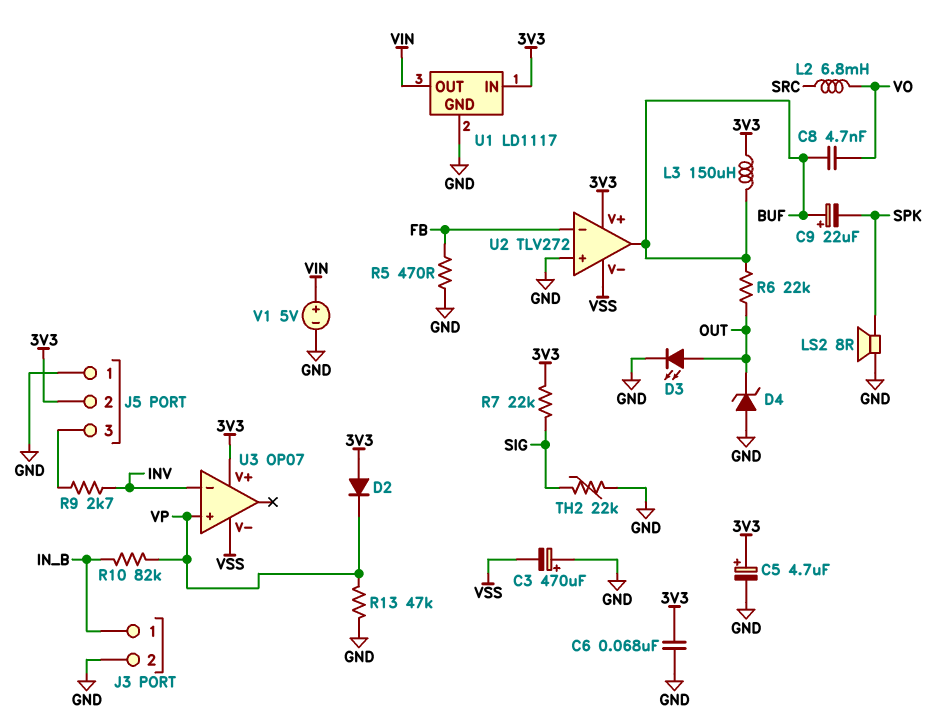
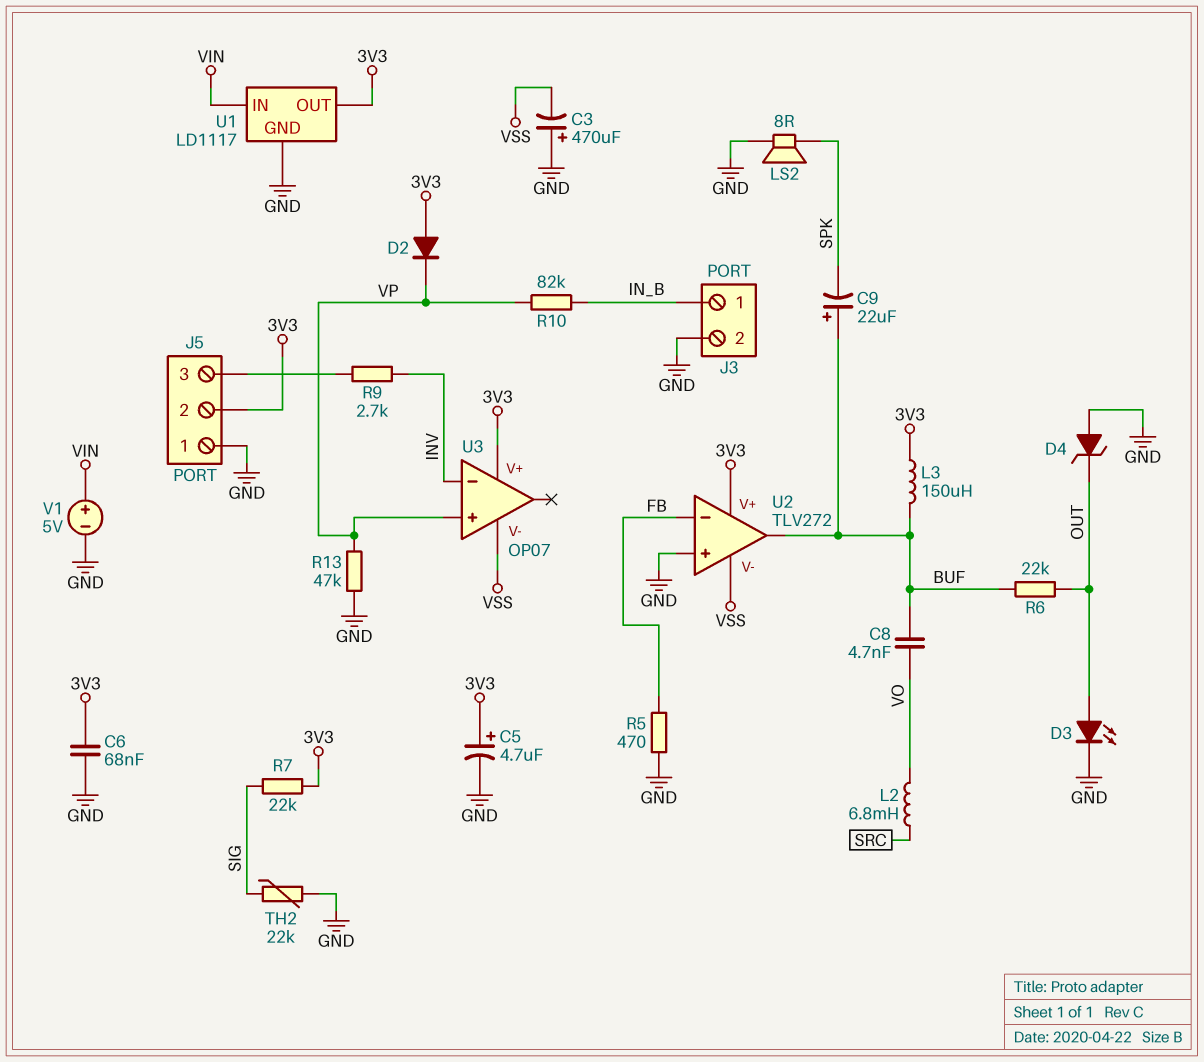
U1 pin IN: 3V3 -> VIN
U1 pin OUT: VIN -> 3V3

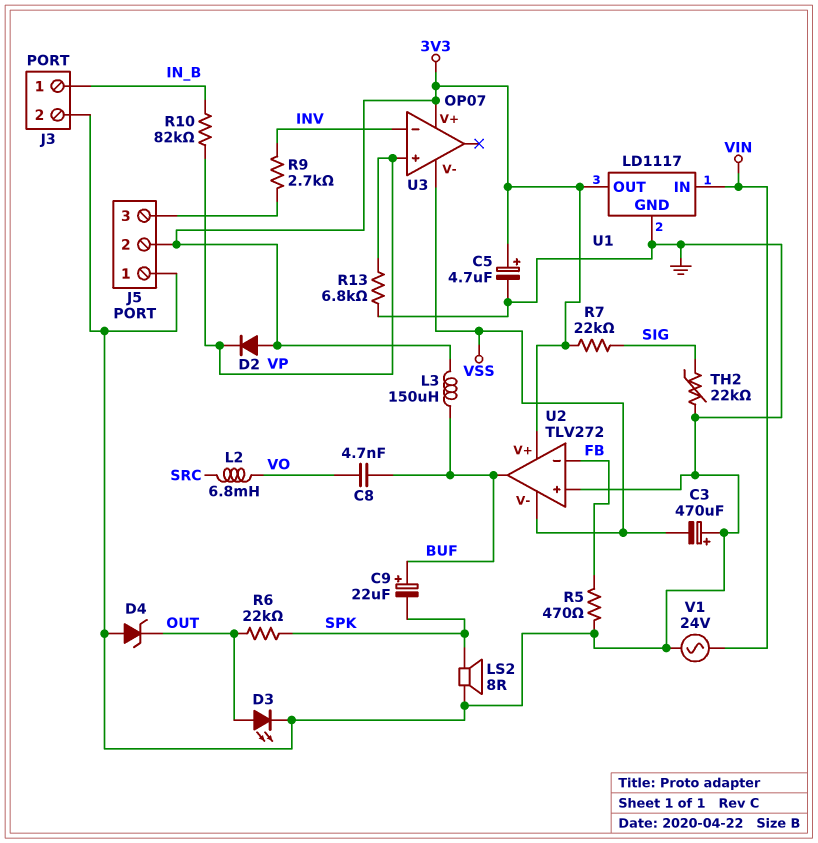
C6: 68nF (3V3, GND) -> none
R6: 22k (BUF, OUT) -> 22k (OUT, SPK)
R13: 47k (GND, VP) -> 6.8k (GND, VP)
V1: 5V (plus VIN, minus GND) -> AC 24V (GND, VIN)

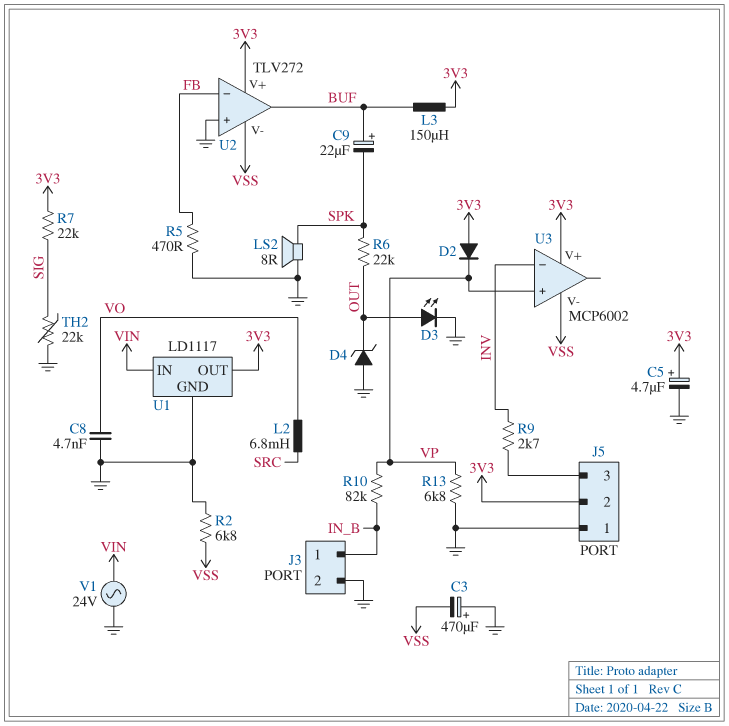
C8: 4.7nF (BUF, VO) -> 4.7nF (GND, VO)
R2: none -> 6.8k (GND, VSS)
U3: OP07 -> MCP6002

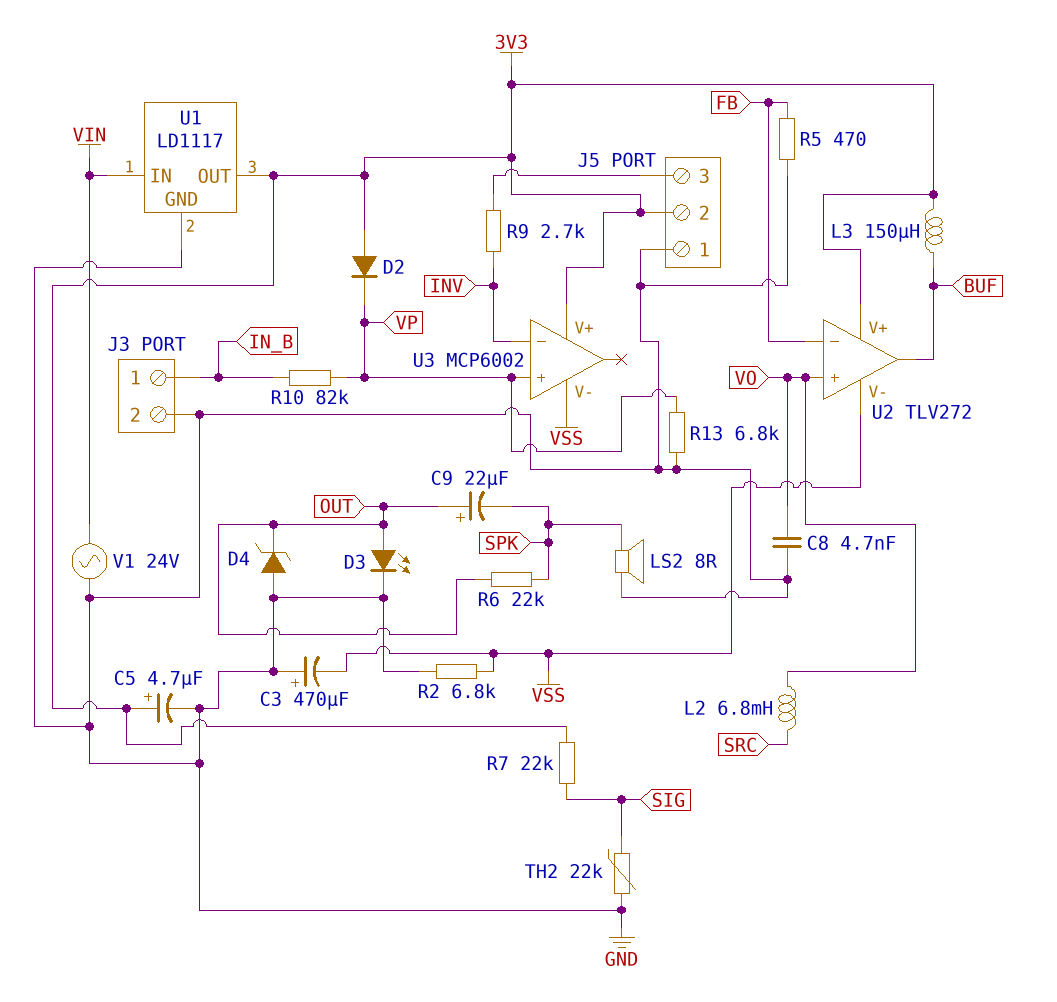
C9: 22uF (plus BUF, minus SPK) -> 22uF (plus OUT, minus SPK)
U2 pin in+: GND -> VO

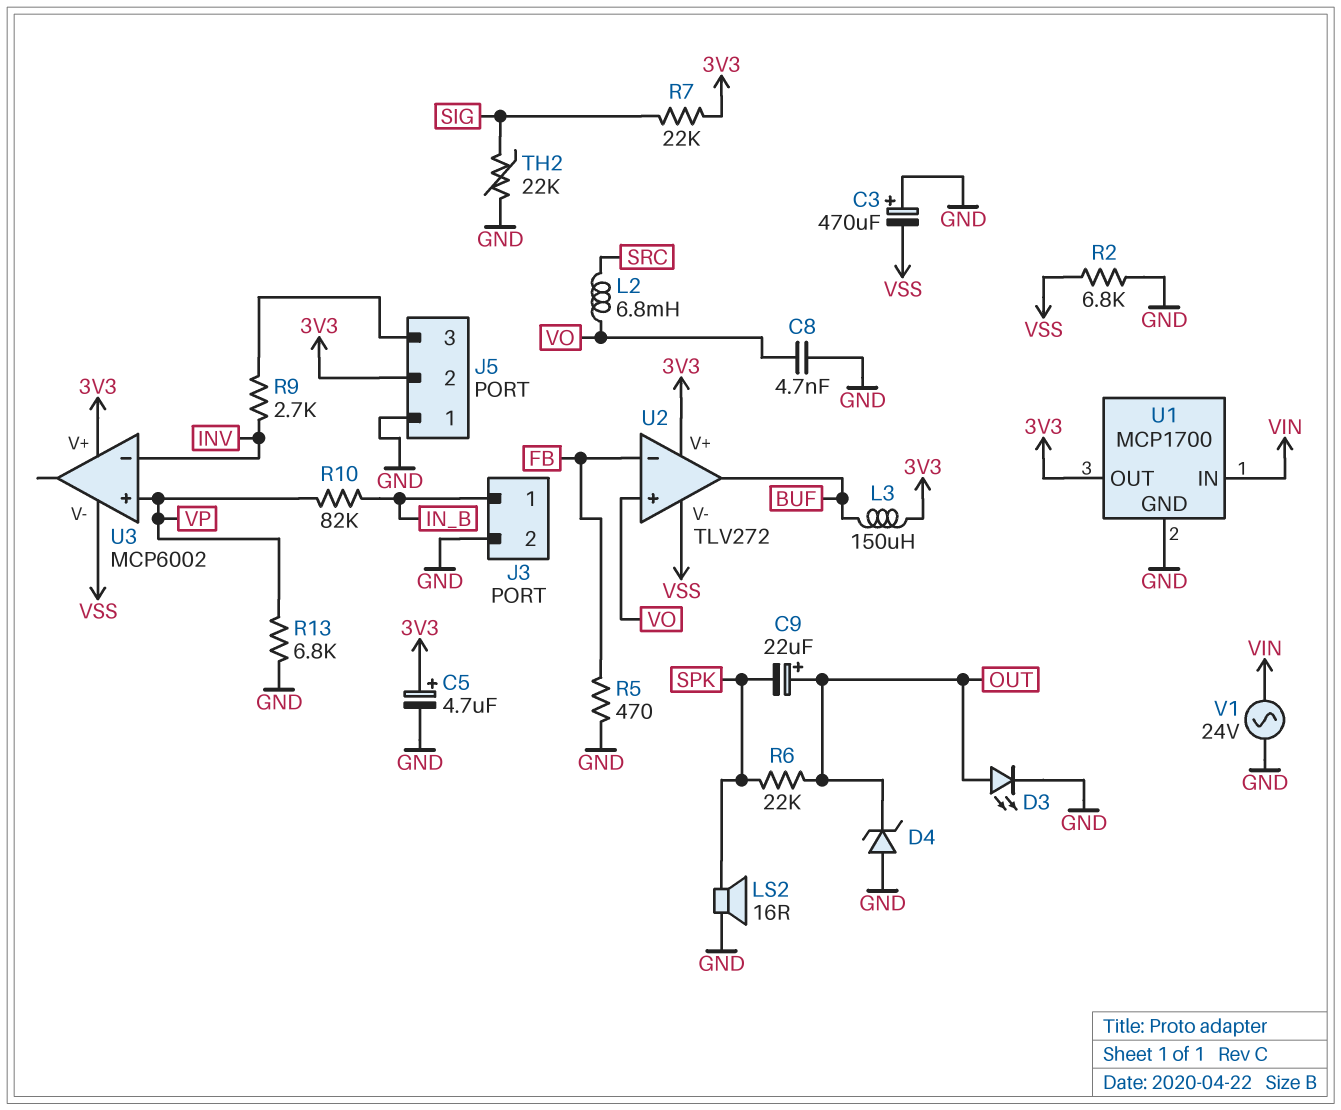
D2: diode (A 3V3, K VP) -> none
LS2: speaker 8R (GND, SPK) -> speaker 16R (GND, SPK)
U1: LD1117 -> MCP1700

